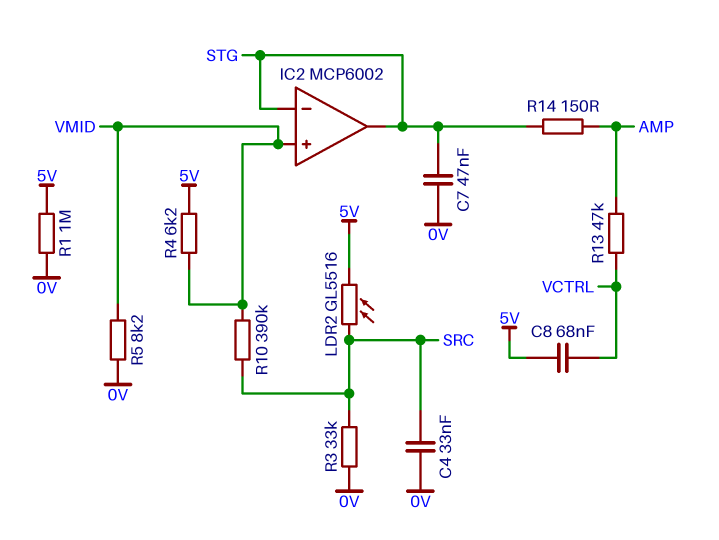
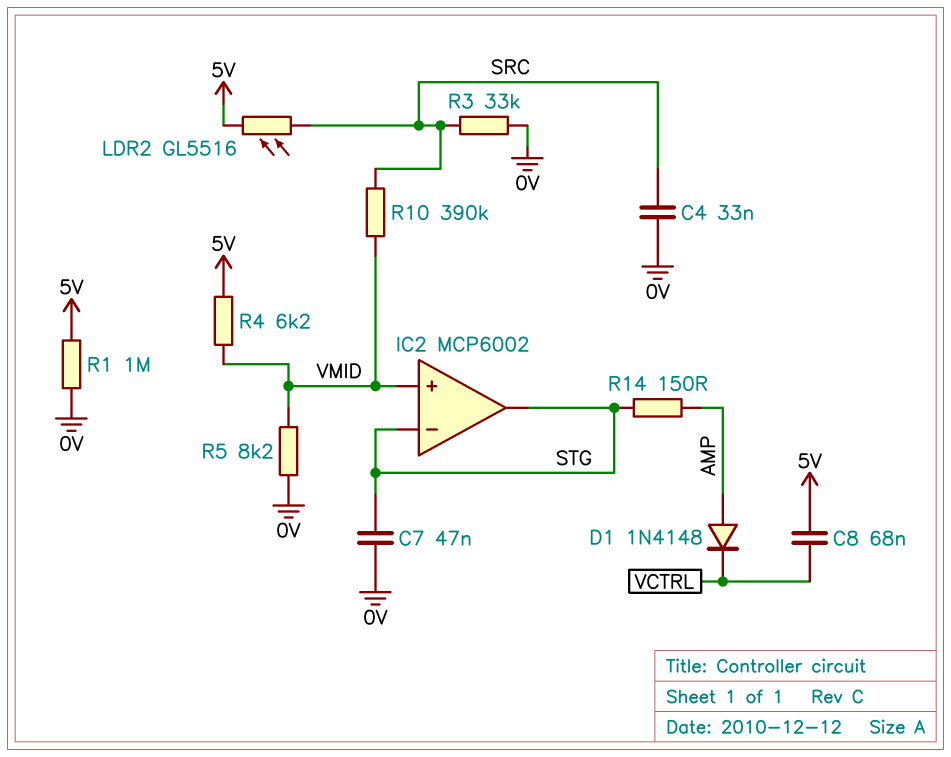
D1: none -> diode 1N4148 (A AMP, K VCTRL)
R13: 47k (AMP, VCTRL) -> none

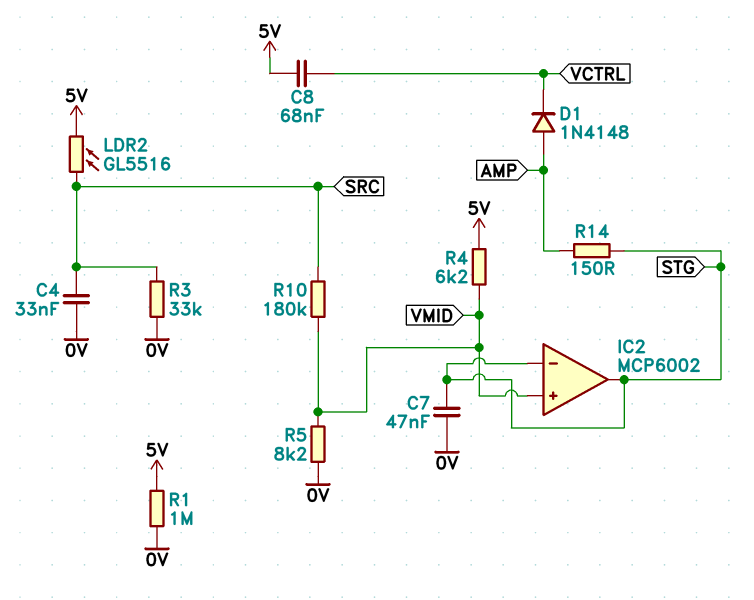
R10: 390k (SRC, VMID) -> 180k (SRC, VMID)

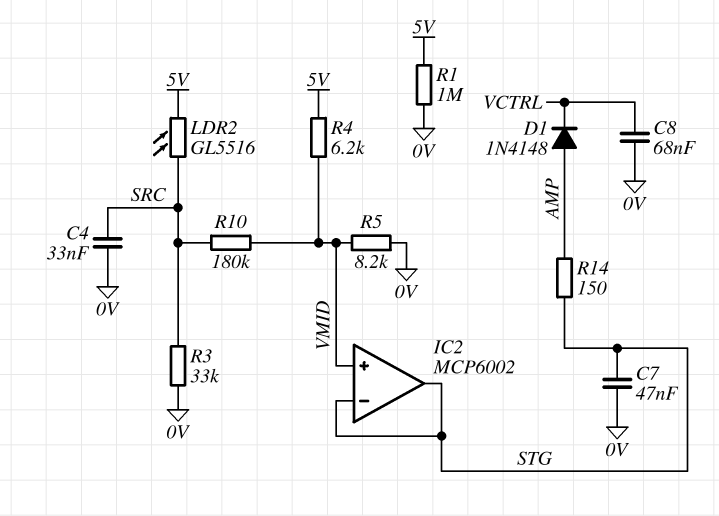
C8: 68nF (5V, VCTRL) -> 68nF (0V, VCTRL)

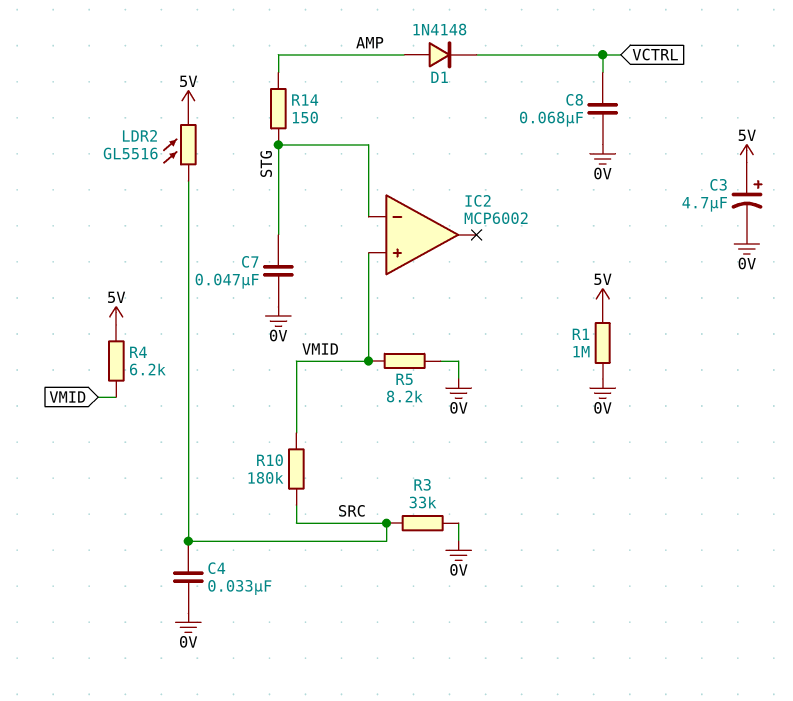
C3: none -> 4.7uF (plus 5V, minus 0V)
IC2 pin out: STG -> none

